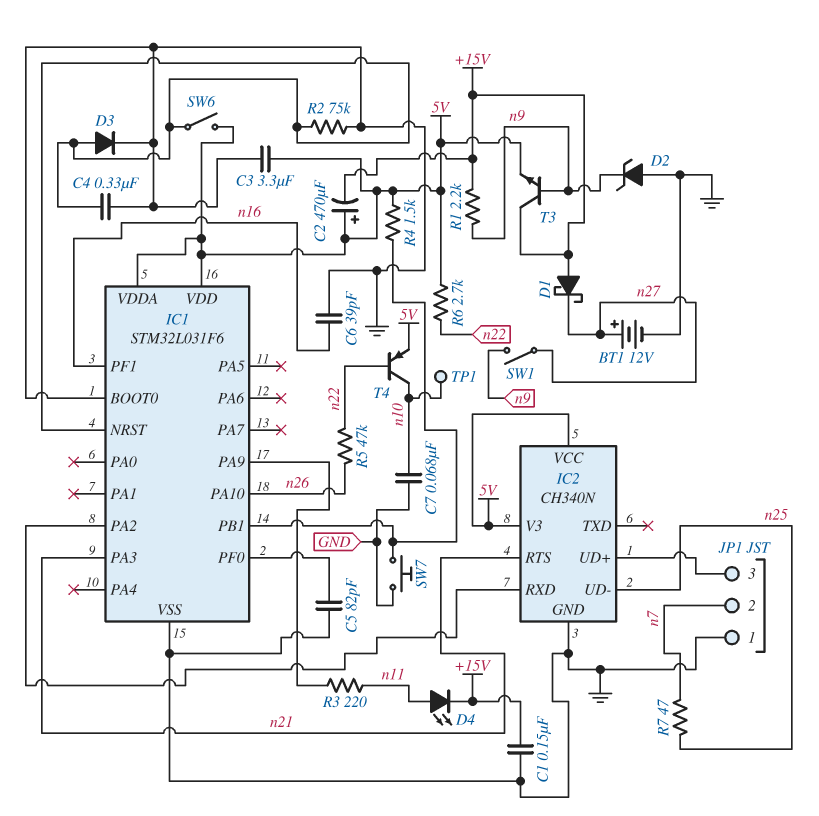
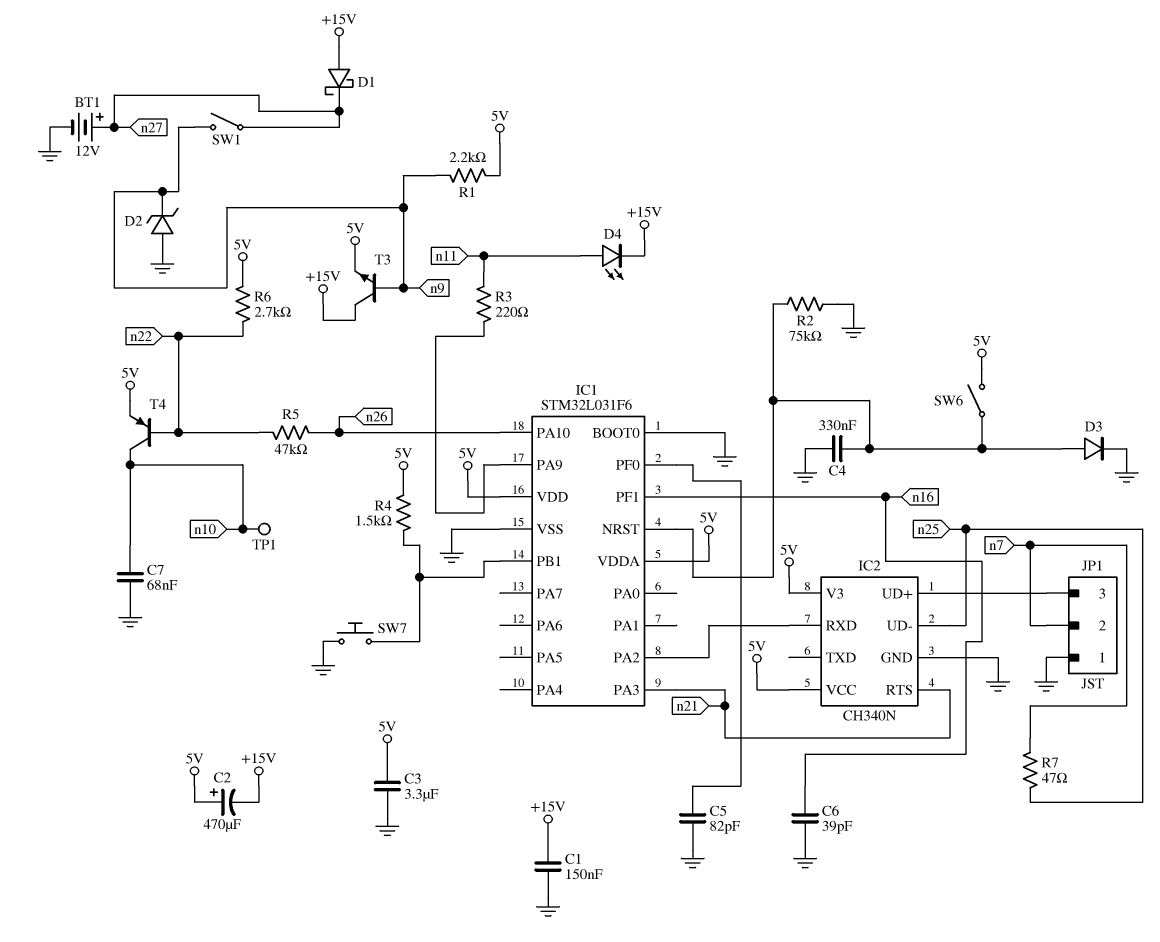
R1: 2.2k (+15V, n9) -> 2.2k (5V, n9)

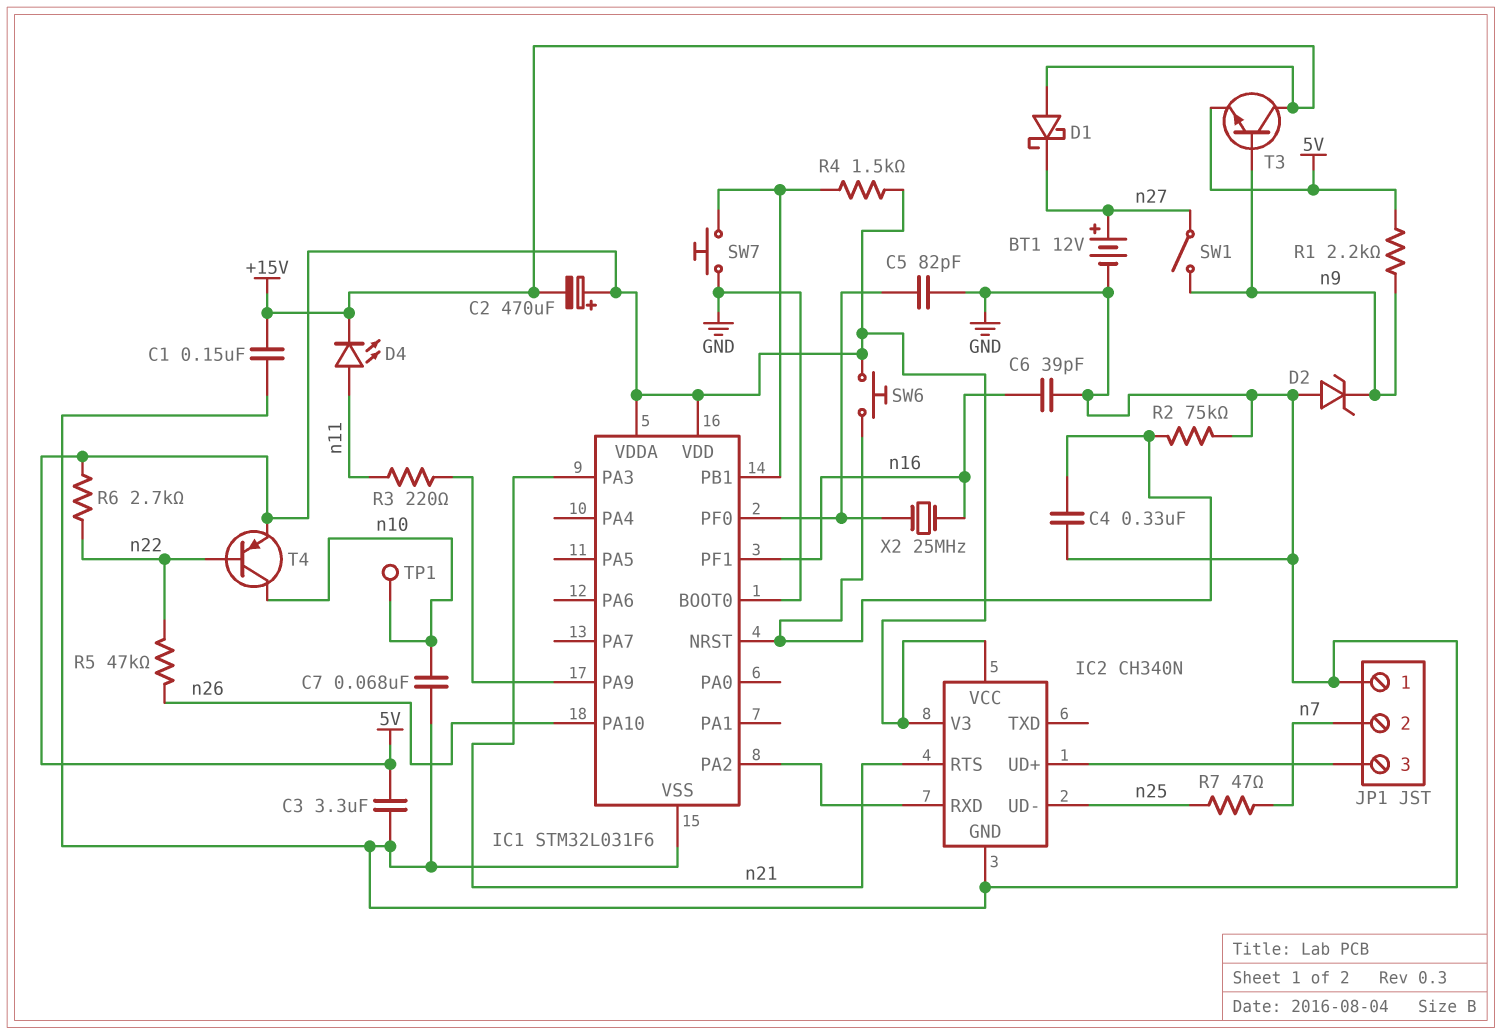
D3: diode (A IC1/NRST, K GND) -> none
SW6: switch (5V, IC1/NRST) -> button (5V, IC1/NRST)
X2: none -> 25MHz (IC1/PF0, n16)

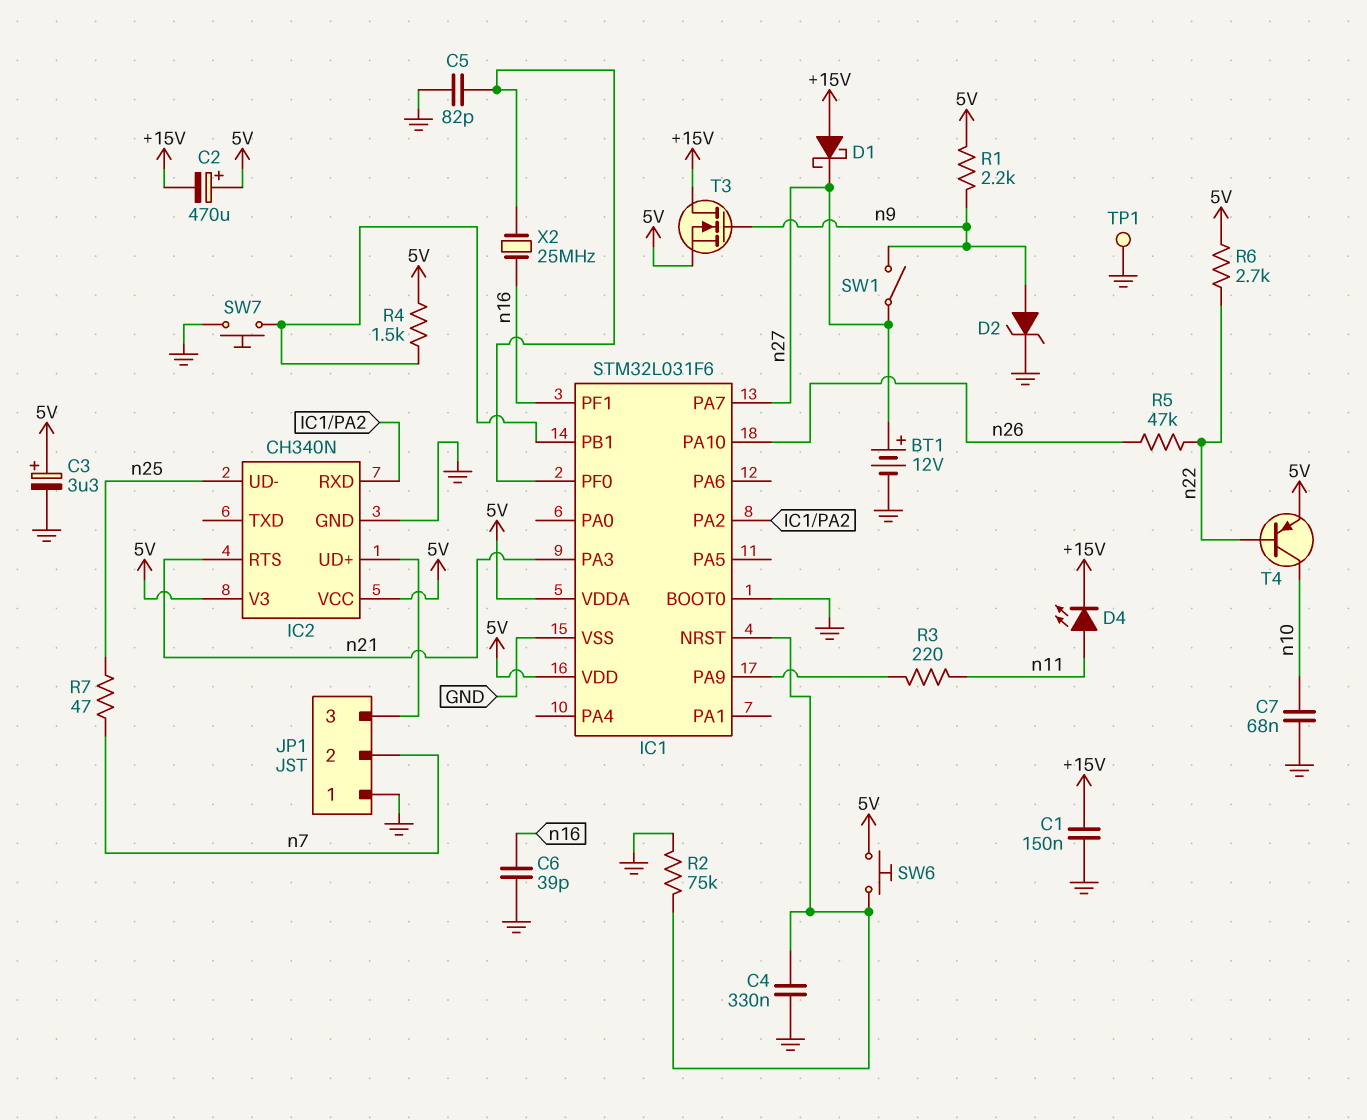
C3: 3.3uF (5V, GND) -> 3.3uF (plus 5V, minus GND)
D2: zener (A GND, K n9) -> zener (A n9, K GND)
IC1 pin PA7: none -> n27
T3: NPN (B n9, C +15V, E 5V) -> NMOS (G n9, D +15V, S 5V)
TP1: test point (n10) -> test point (GND)

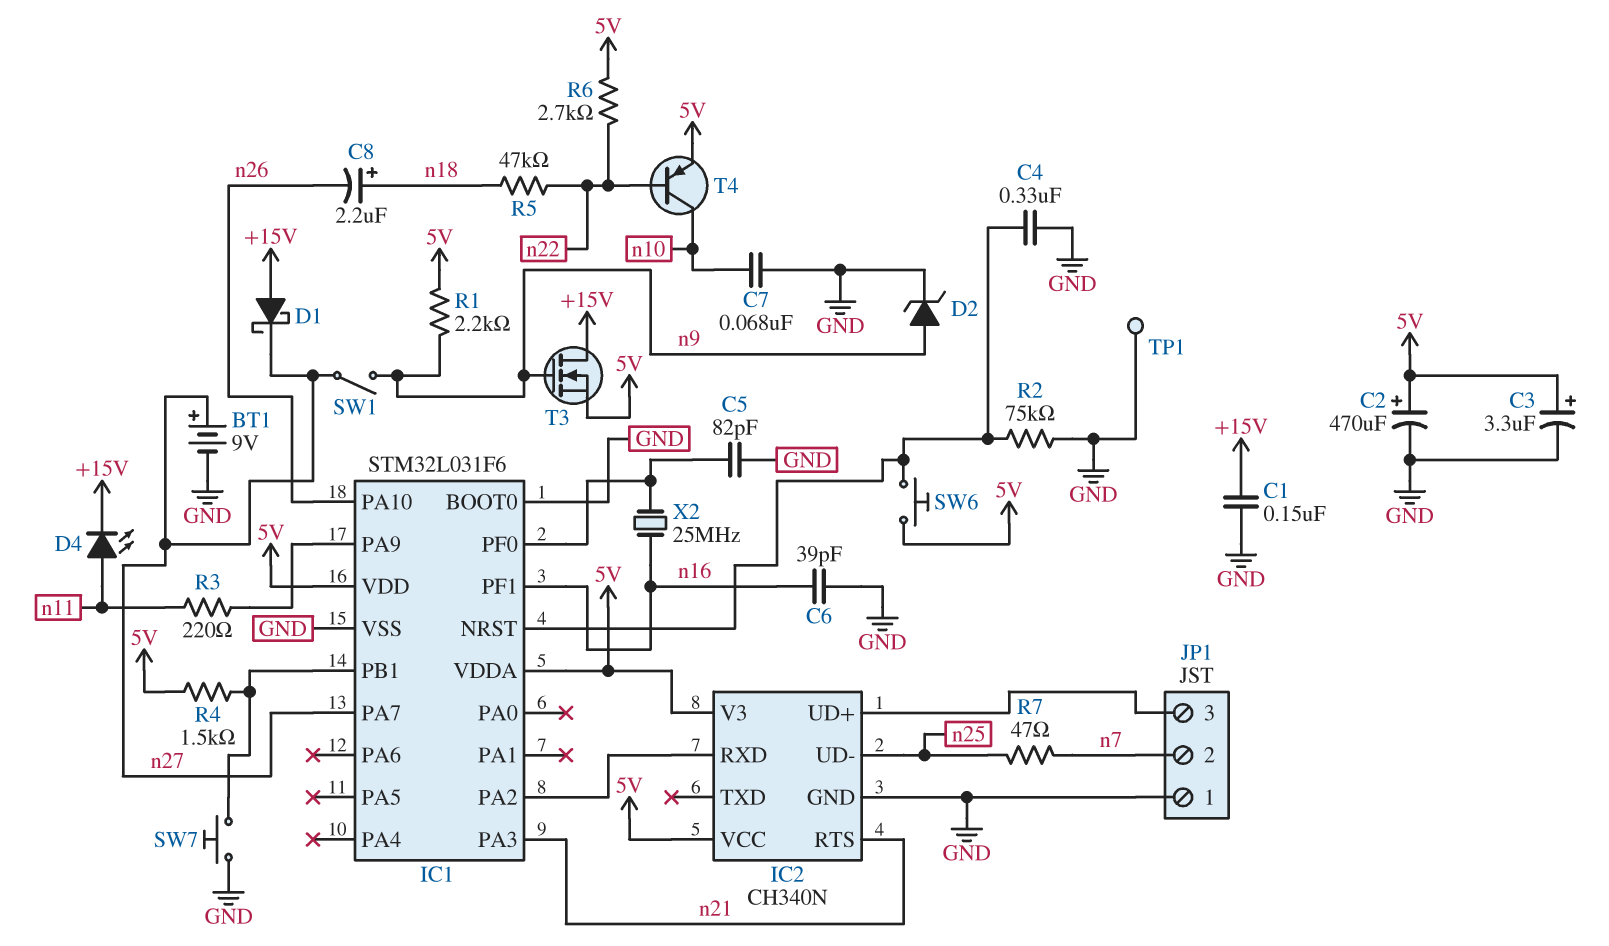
BT1: 12V (plus n27, minus GND) -> 9V (plus n27, minus GND)
C2: 470uF (plus 5V, minus +15V) -> 470uF (plus 5V, minus GND)
C8: none -> 2.2uF (plus n18, minus n26)
R5: 47k (n22, n26) -> 47k (n18, n22)

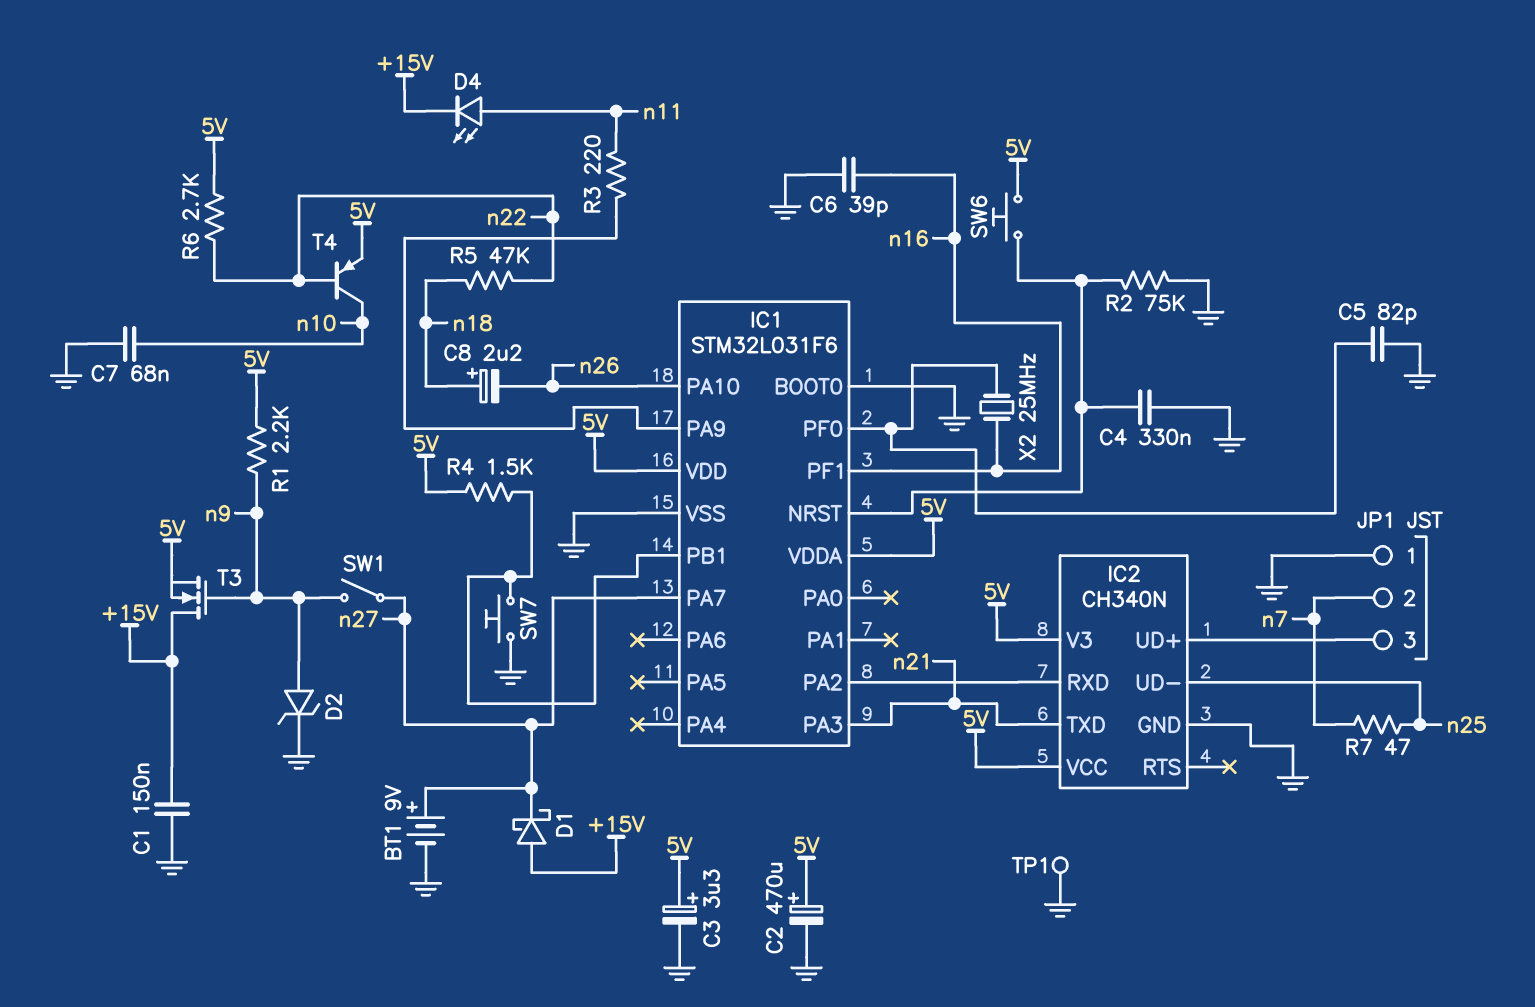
IC2 pin RTS: n21 -> none
IC2 pin TXD: none -> n21

